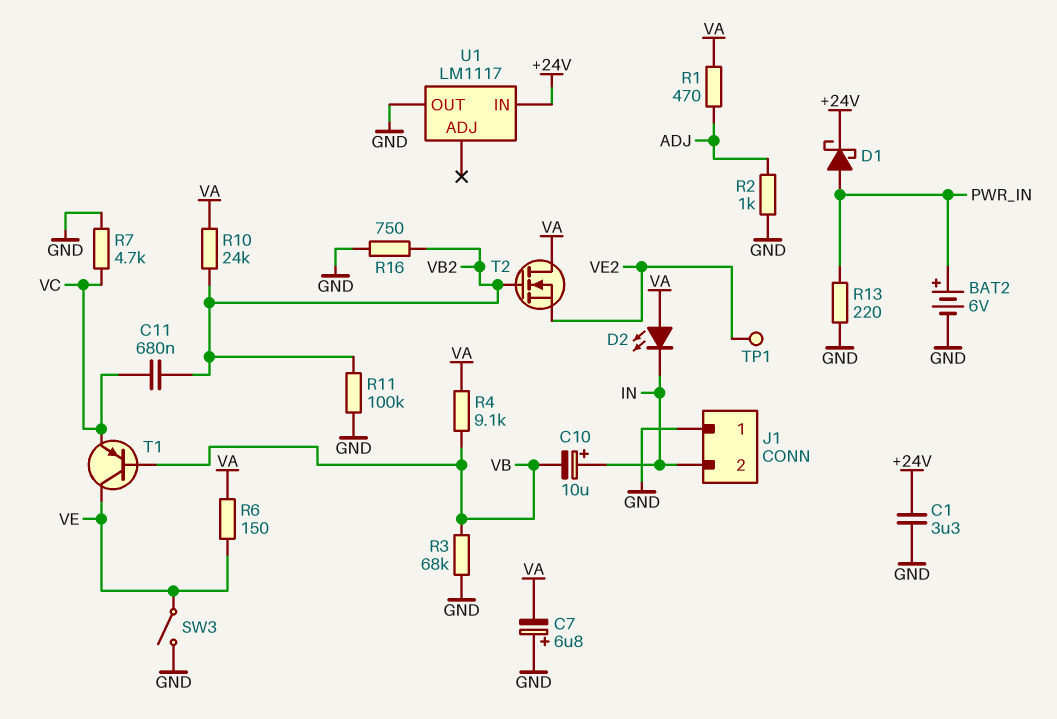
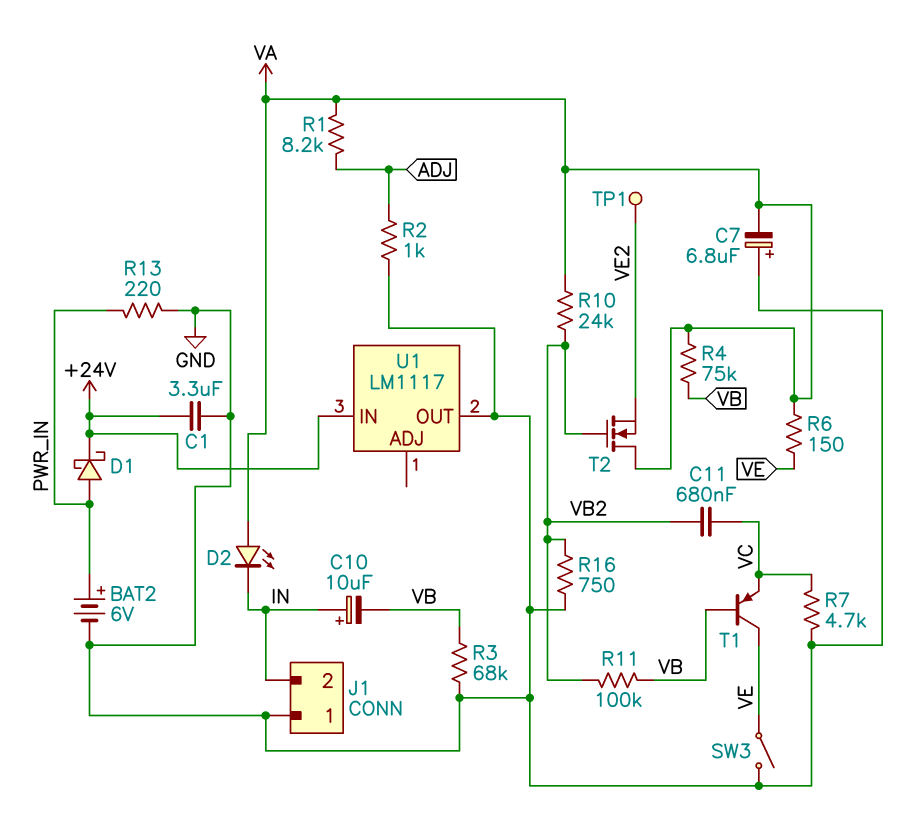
R1: 470 (ADJ, VA) -> 8.2k (ADJ, VA)
R4: 9.1k (VA, VB) -> 75k (VA, VB)
R11: 100k (GND, VB2) -> 100k (VB, VB2)

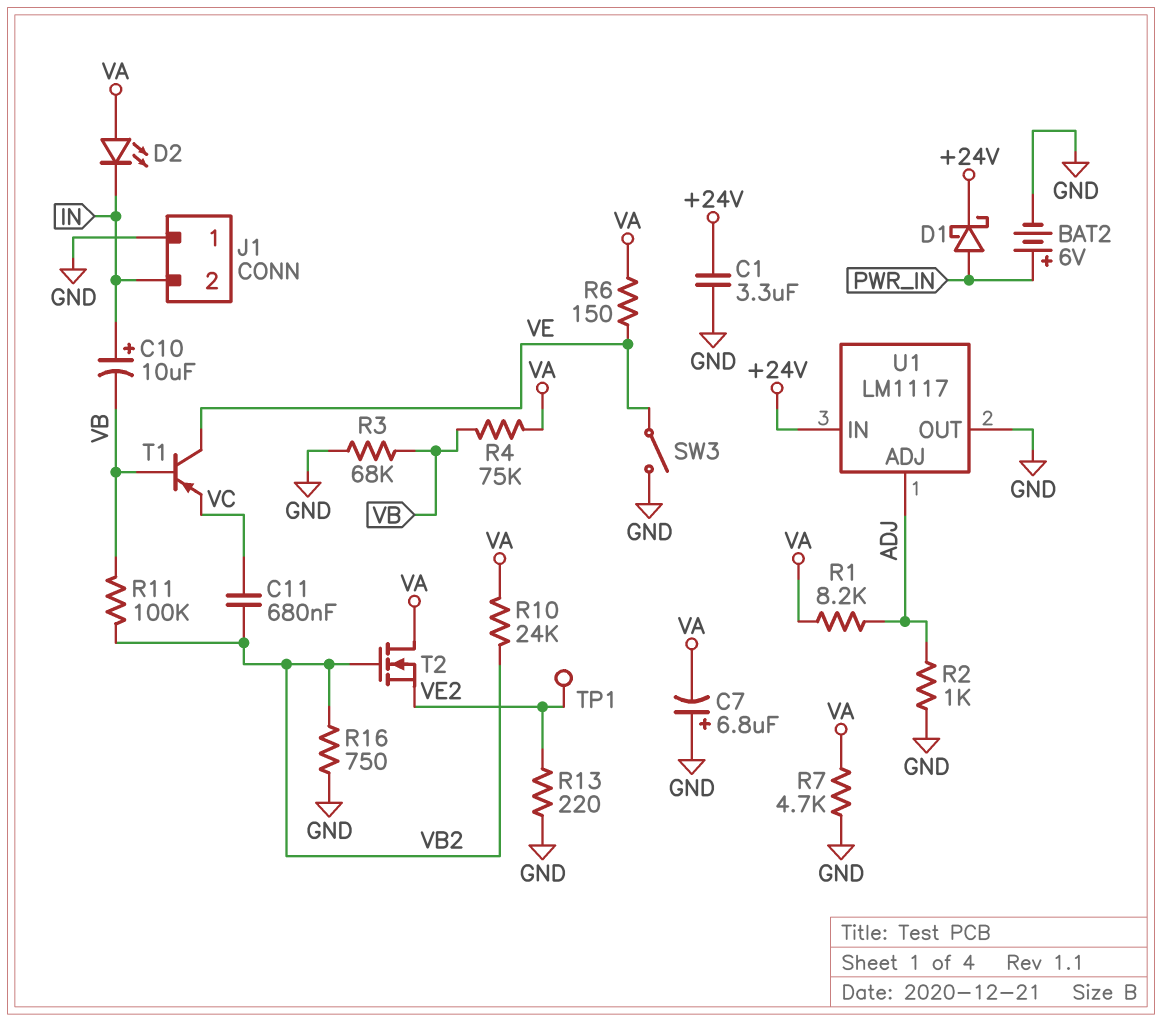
R7: 4.7k (GND, VC) -> 4.7k (GND, VA)
R13: 220 (GND, PWR_IN) -> 220 (GND, VE2)
U1 pin ADJ: none -> ADJ

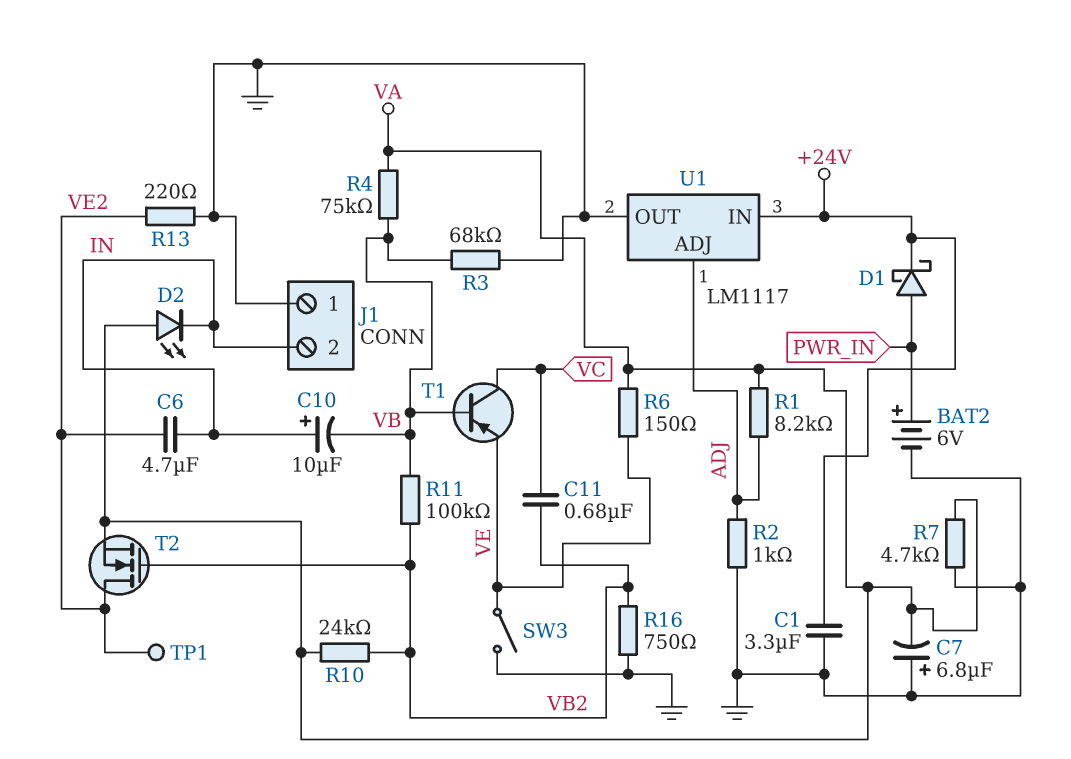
C6: none -> 4.7uF (IN, VE2)
T1: PNP (B VB, C VE, E VC) -> PNP (B VB, C VC, E VE)
T2: NMOS (G VB2, D VA, S VE2) -> NMOS (G VB2, D VE2, S VA)

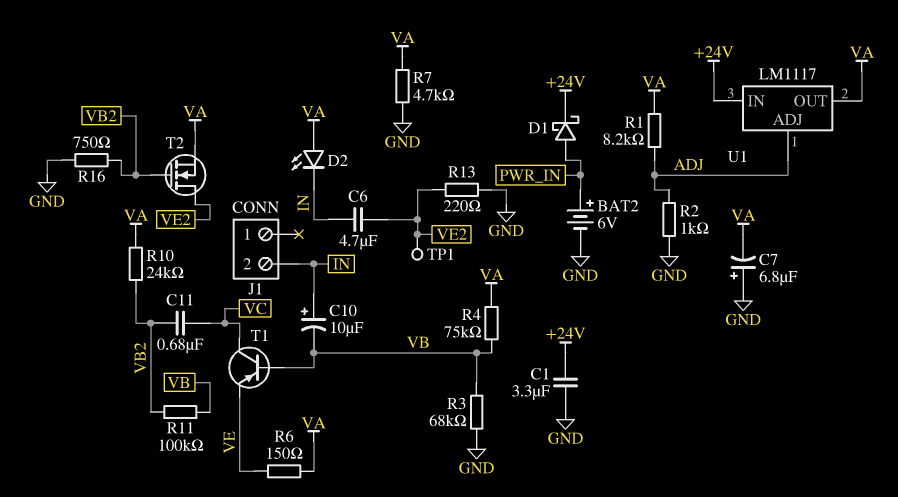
J1 pin 1: GND -> none
SW3: switch (GND, VE) -> none
U1 pin OUT: GND -> VA

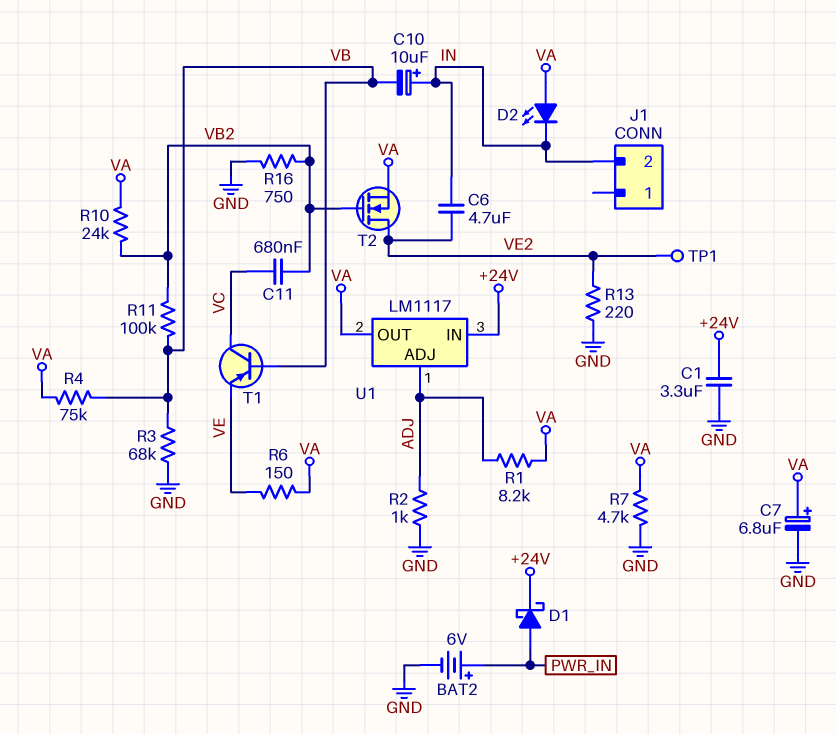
C7: 6.8uF (plus GND, minus VA) -> 6.8uF (plus VA, minus GND)

